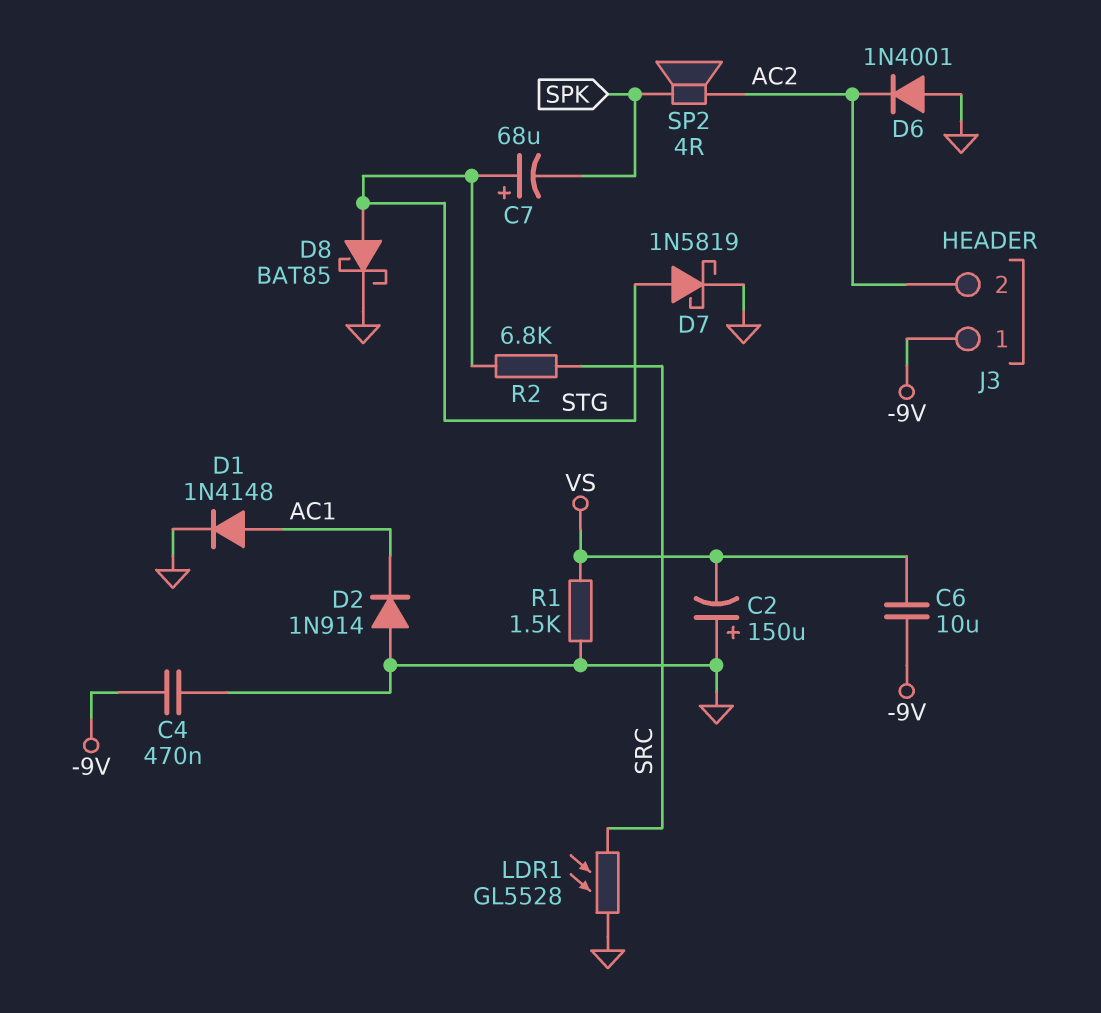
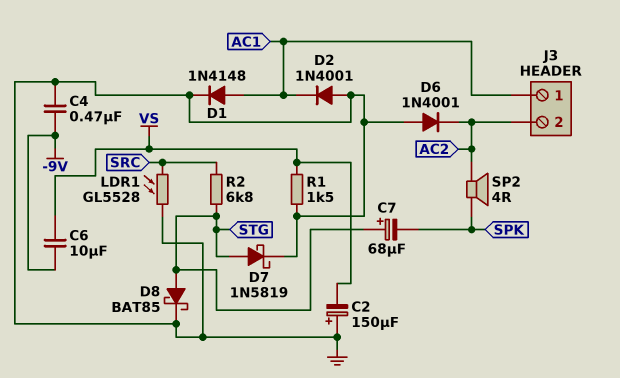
D2: diode 1N914 (A GND, K AC1) -> diode 1N4001 (A GND, K AC1)
J3 pin 1: -9V -> AC1

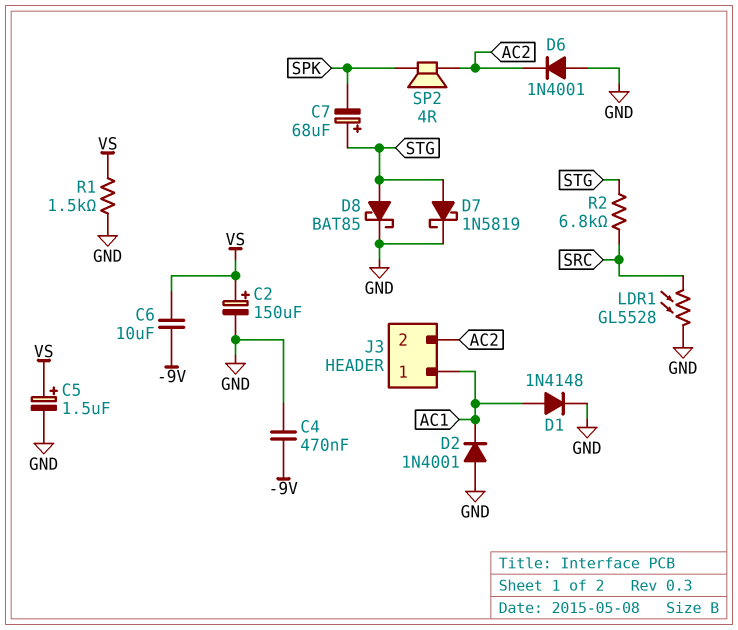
C2: 150uF (plus GND, minus VS) -> 150uF (plus VS, minus GND)
C5: none -> 1.5uF (plus VS, minus GND)

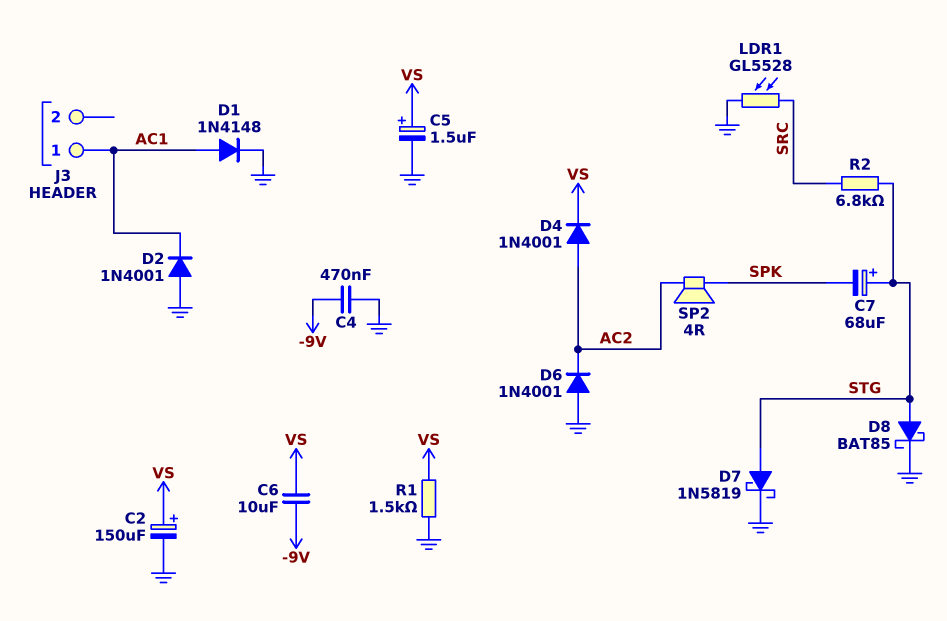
D4: none -> diode 1N4001 (A AC2, K VS)
J3 pin 2: AC2 -> none

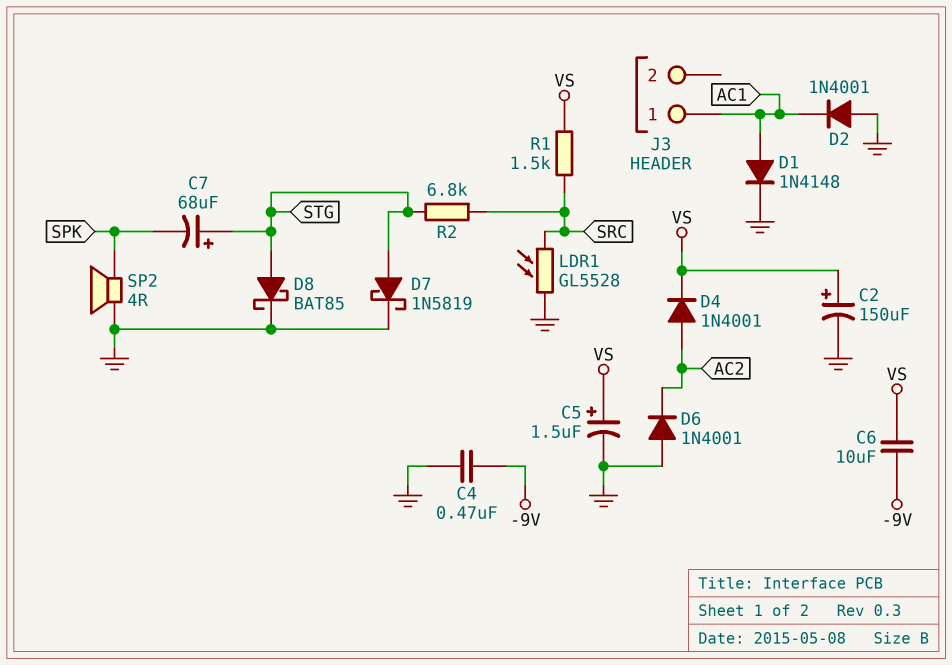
R1: 1.5k (GND, VS) -> 1.5k (SRC, VS)
SP2: speaker 4R (AC2, SPK) -> speaker 4R (GND, SPK)

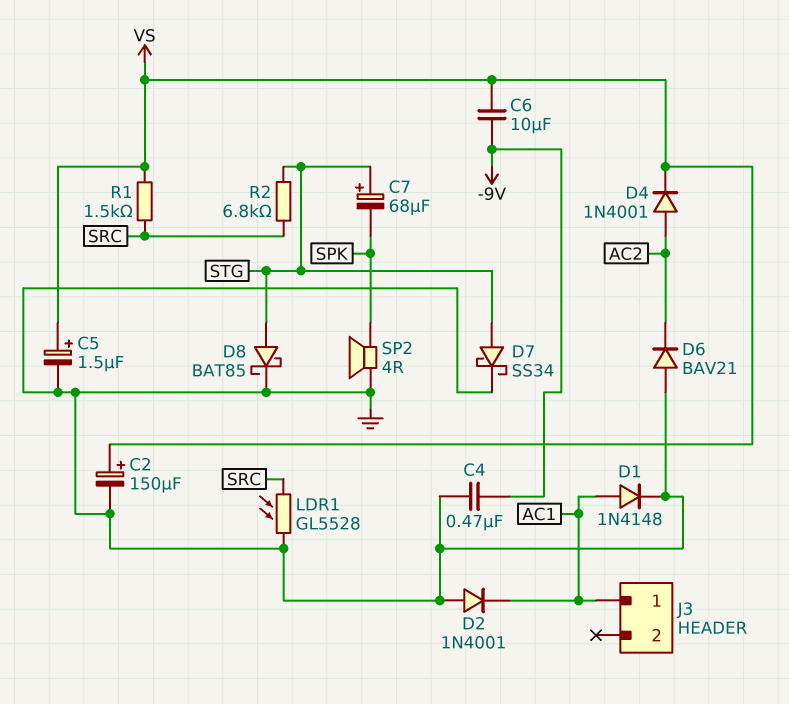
D6: diode 1N4001 (A GND, K AC2) -> diode BAV21 (A GND, K AC2)
D7: schottky 1N5819 (A STG, K GND) -> schottky SS34 (A STG, K GND)

